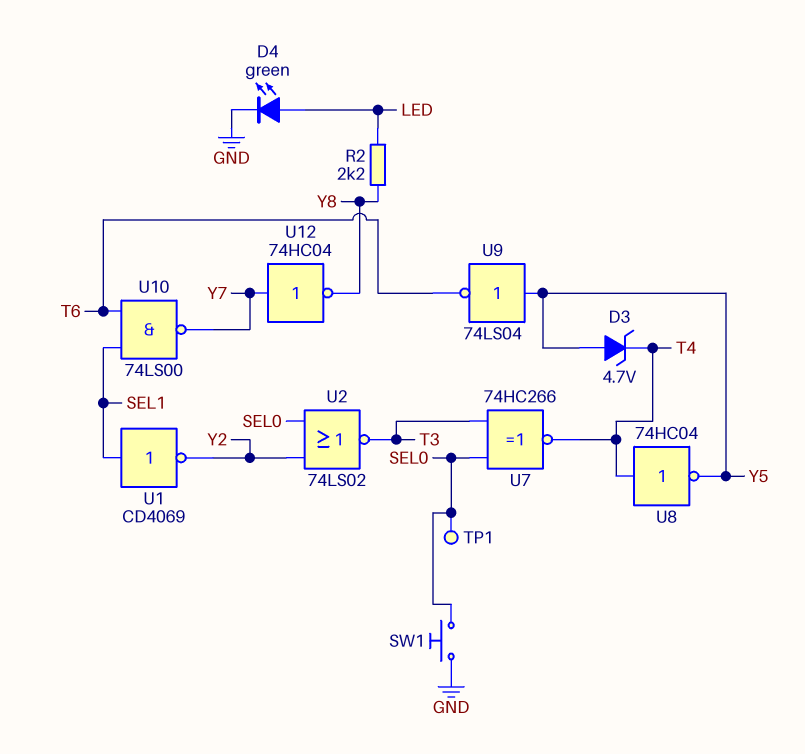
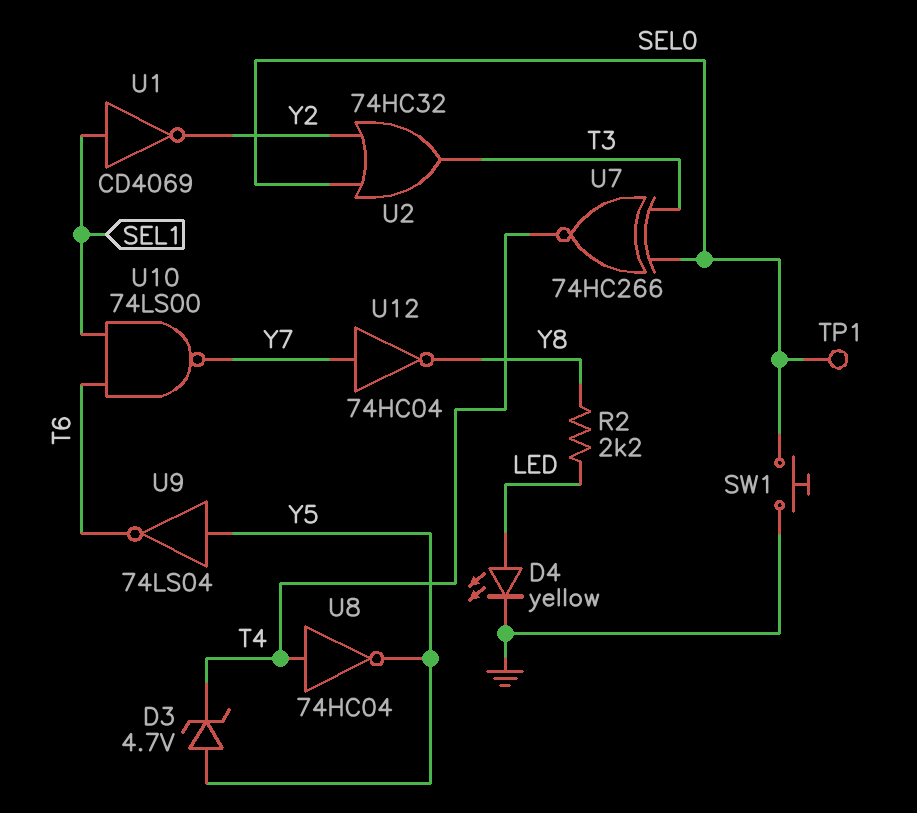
D4: LED green (A LED, K GND) -> LED yellow (A LED, K GND)
U2: NOR 74LS02 (in SEL0, in Y2, out T3) -> OR 74HC32 (in SEL0, in Y2, out T3)

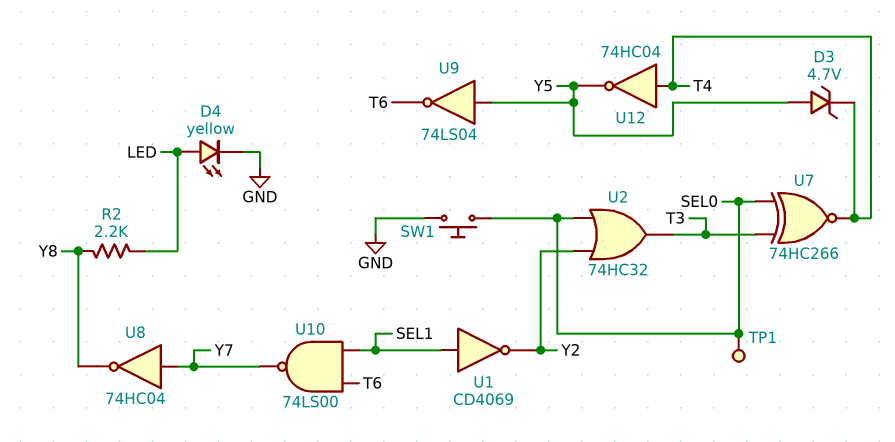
U8: NOT 74HC04 (in T4, out Y5) -> NOT 74HC04 (in Y7, out Y8)
U12: NOT 74HC04 (in Y7, out Y8) -> NOT 74HC04 (in T4, out Y5)

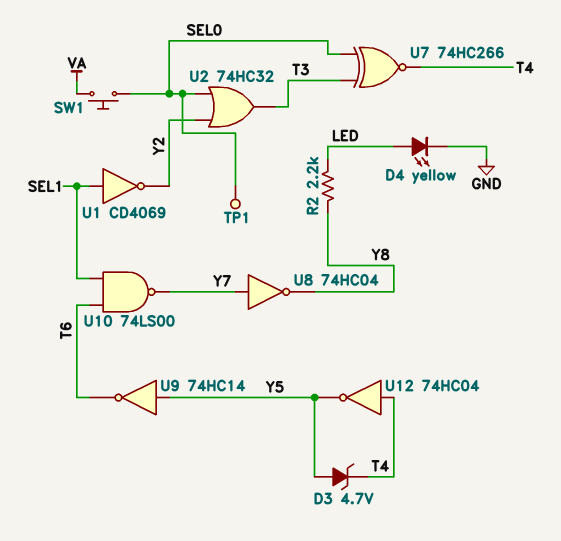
SW1: button (GND, SEL0) -> button (SEL0, VA)
U9: NOT 74LS04 (in Y5, out T6) -> NOT 74HC14 (in Y5, out T6)

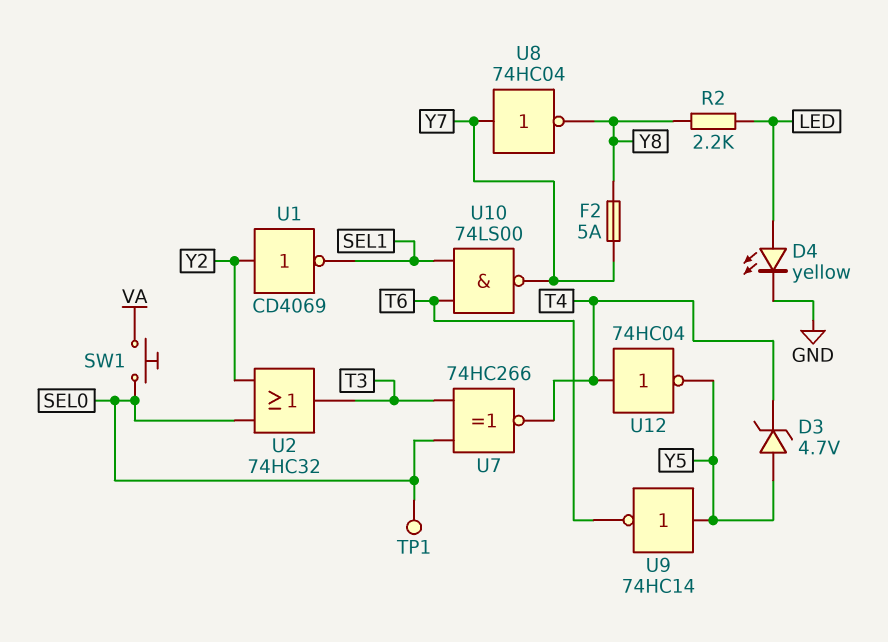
F2: none -> 5A (Y7, Y8)
U1: NOT CD4069 (in SEL1, out Y2) -> NOT CD4069 (in Y2, out SEL1)

